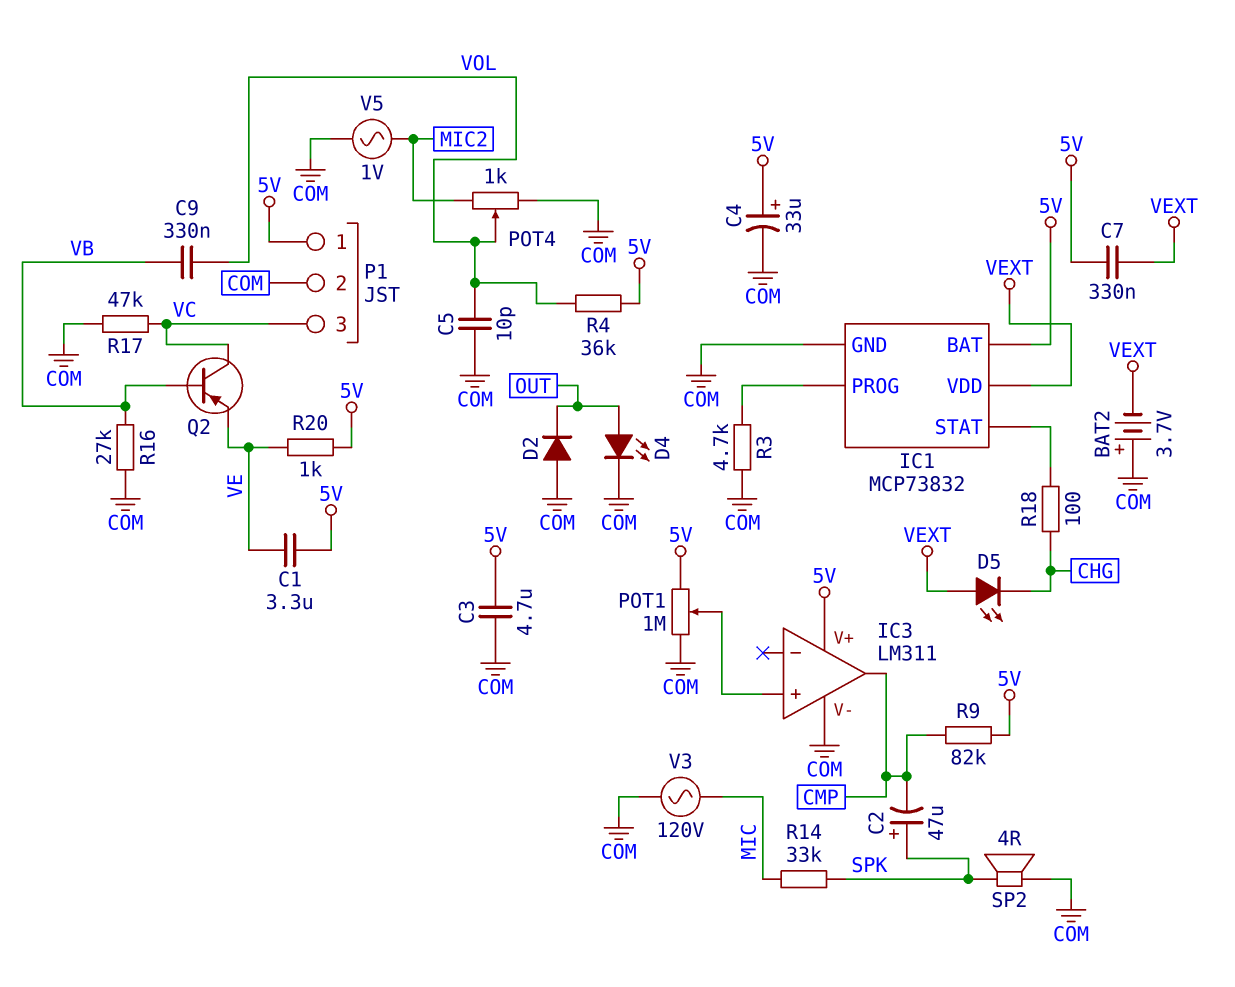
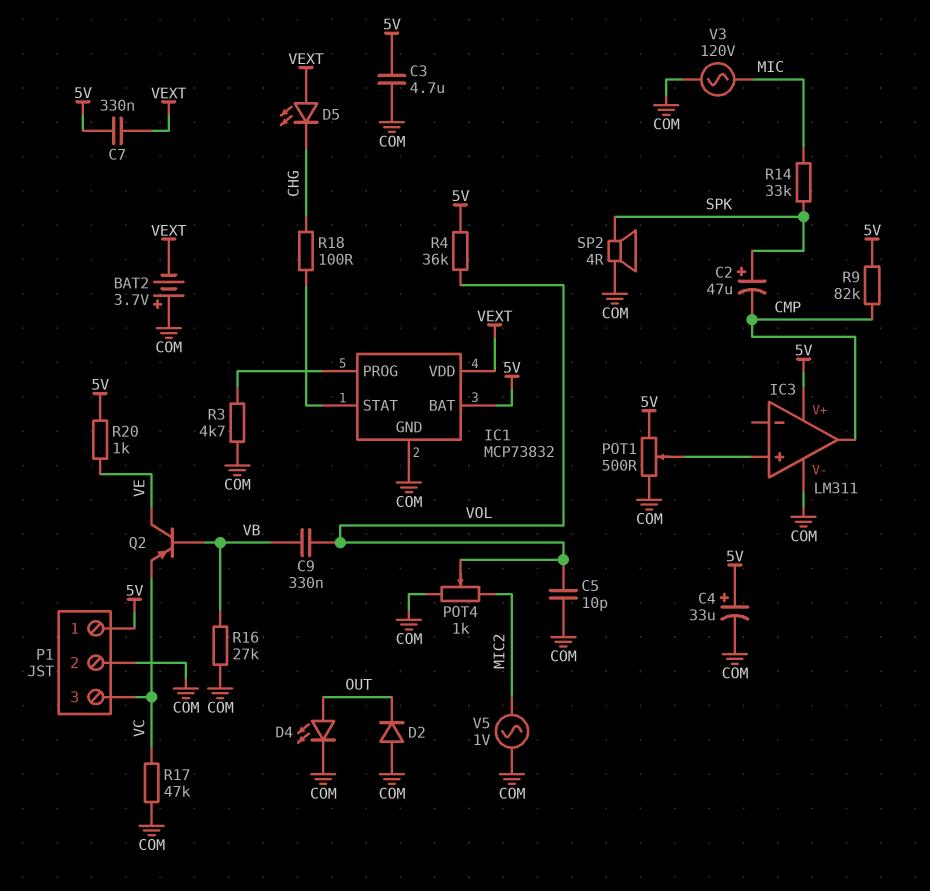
C1: 3.3uF (5V, VE) -> none
POT1: 1M (5V, COM, wiper IC3/in+) -> 500 (5V, COM, wiper IC3/in+)
Q2: PNP (B VB, C VC, E VE) -> PNP (B VB, C VE, E VC)

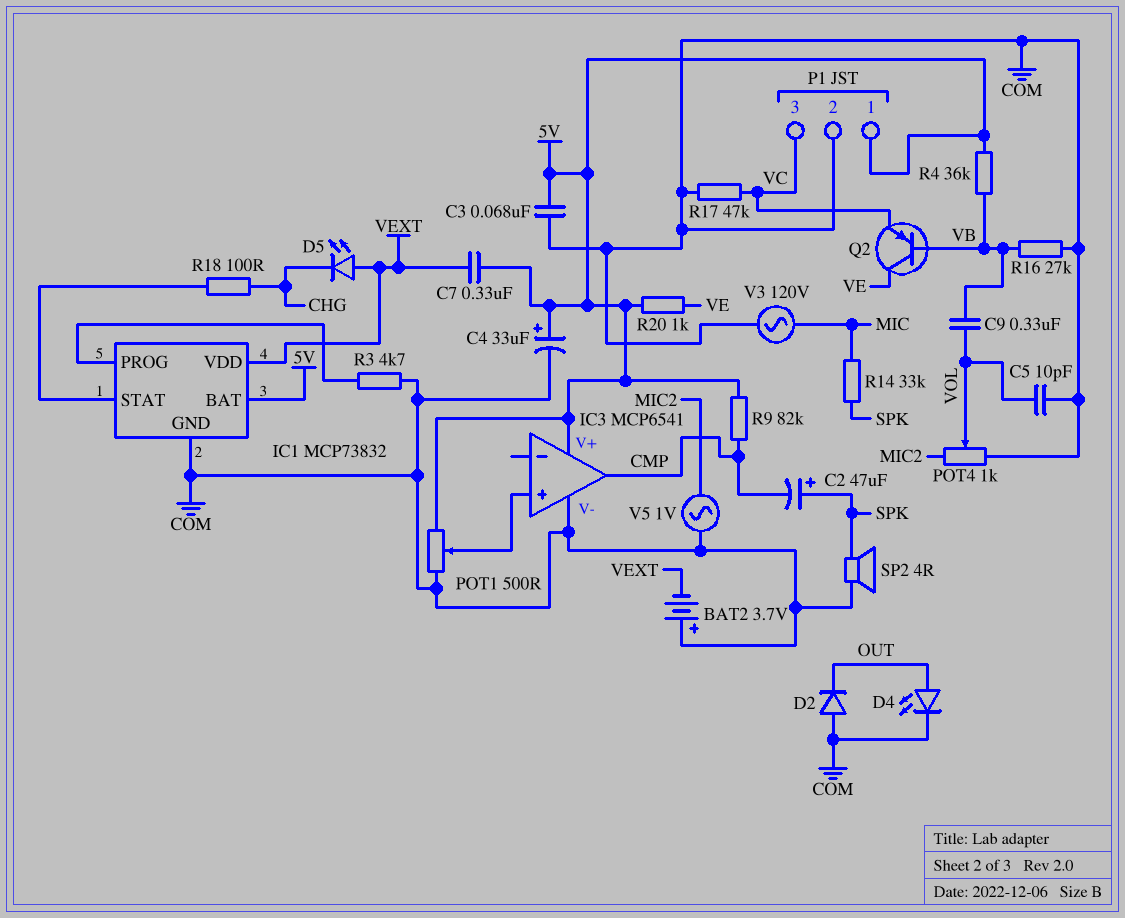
C3: 4.7uF (5V, COM) -> 68nF (5V, COM)
IC3: LM311 -> MCP6541
R4: 36k (5V, VOL) -> 36k (5V, VB)

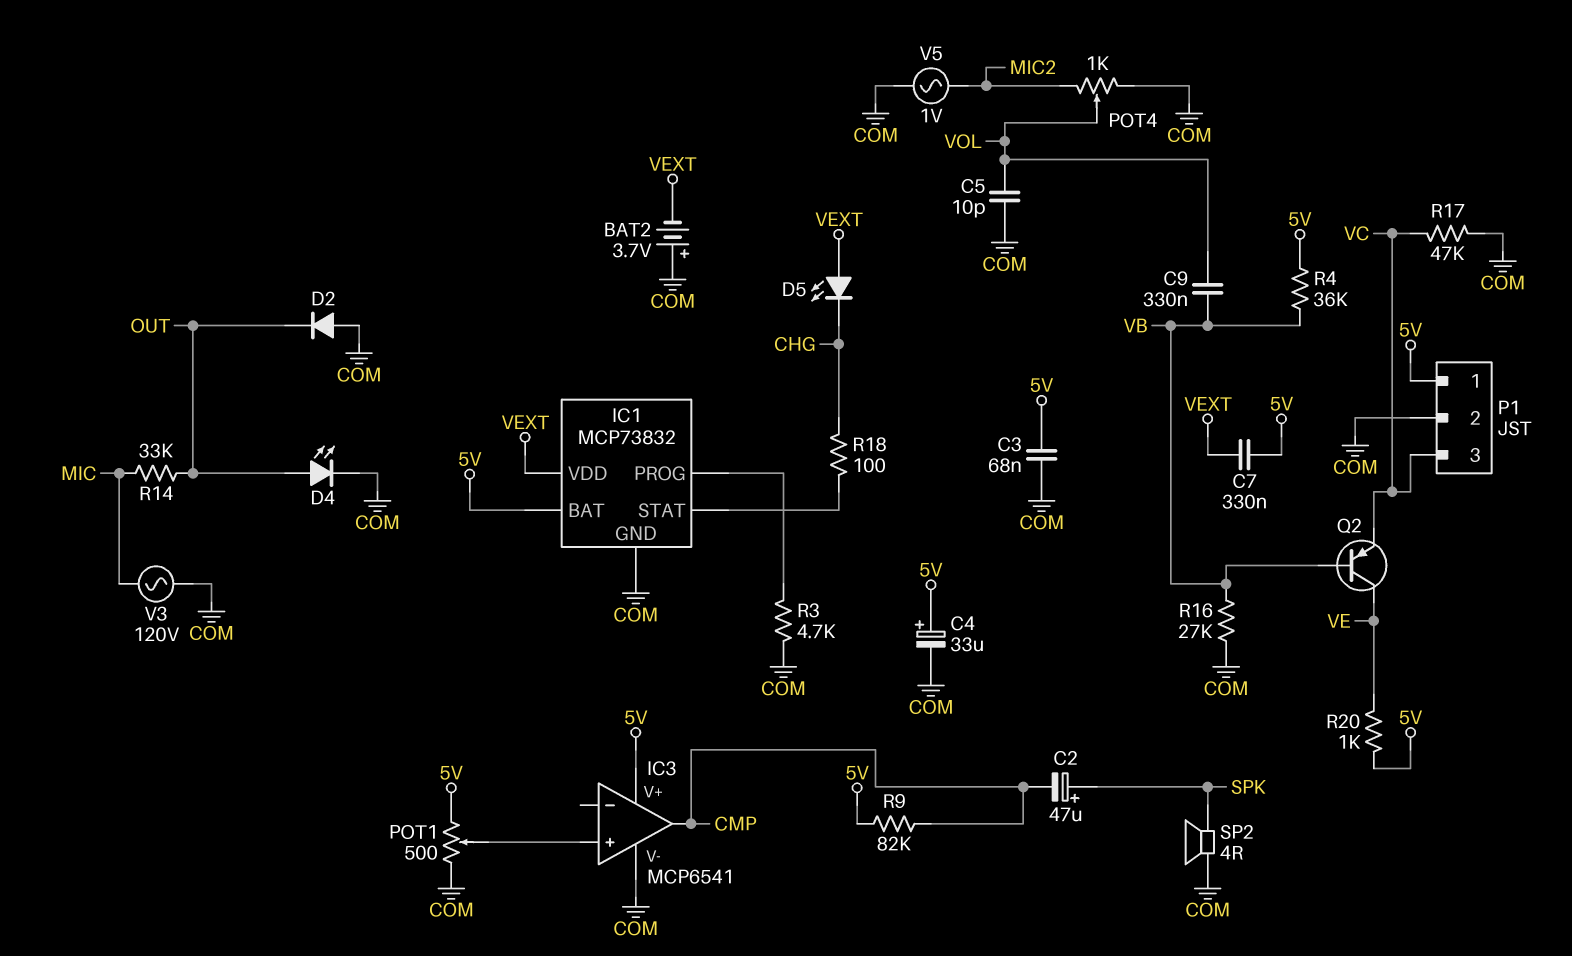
R14: 33k (MIC, SPK) -> 33k (MIC, OUT)

